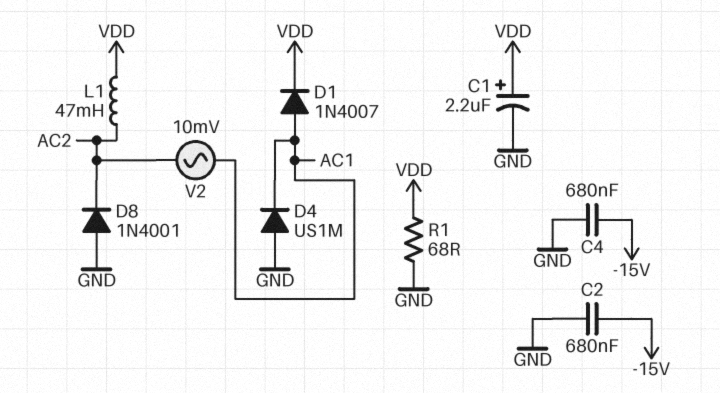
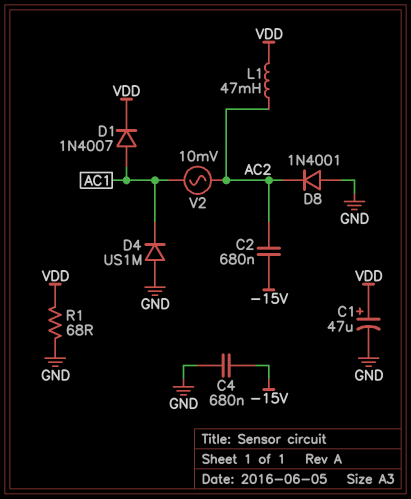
C1: 2.2uF (plus VDD, minus GND) -> 47uF (plus VDD, minus GND)
C2: 680nF (-15V, GND) -> 680nF (-15V, AC2)

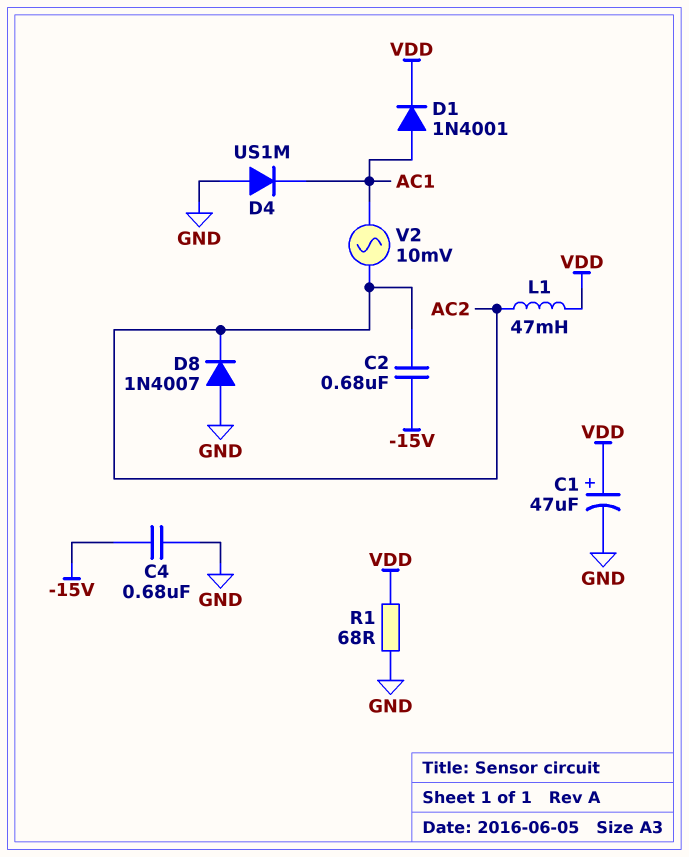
D1: diode 1N4007 (A AC1, K VDD) -> diode 1N4001 (A AC1, K VDD)
D8: diode 1N4001 (A GND, K AC2) -> diode 1N4007 (A GND, K AC2)

